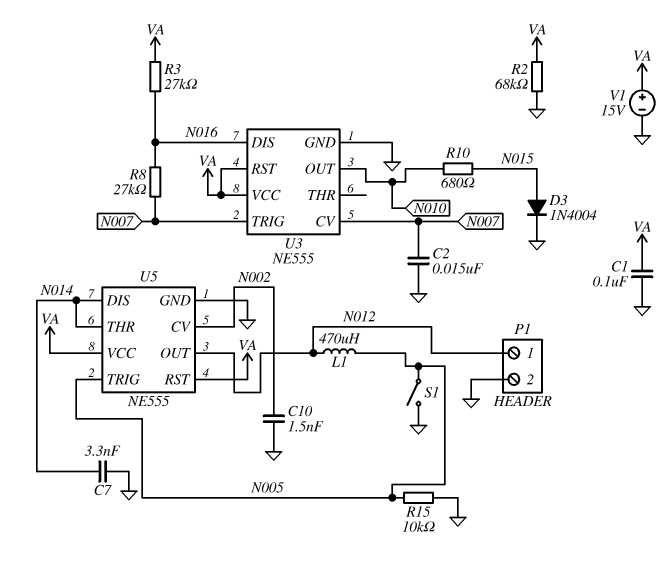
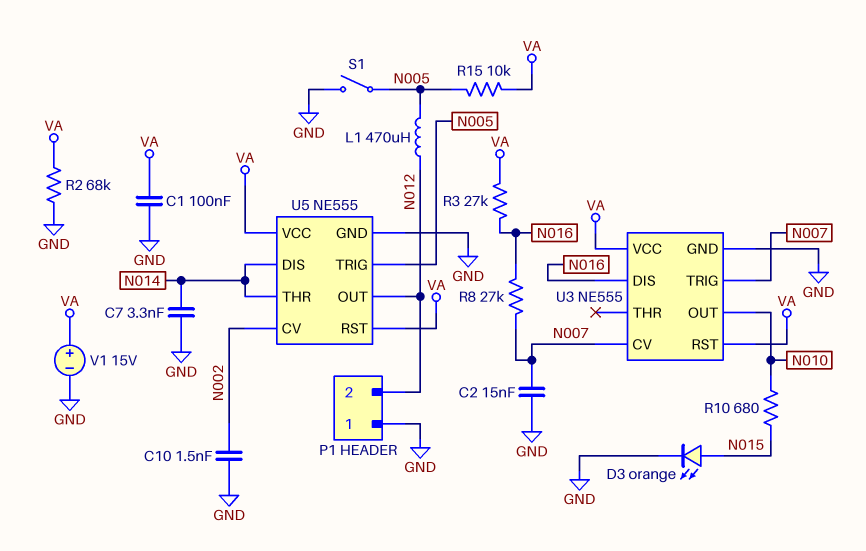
D3: diode 1N4004 (A N015, K GND) -> LED orange (A N015, K GND)
P1 pin 1: N012 -> GND
P1 pin 2: GND -> N012
R15: 10k (GND, N005) -> 10k (N005, VA)

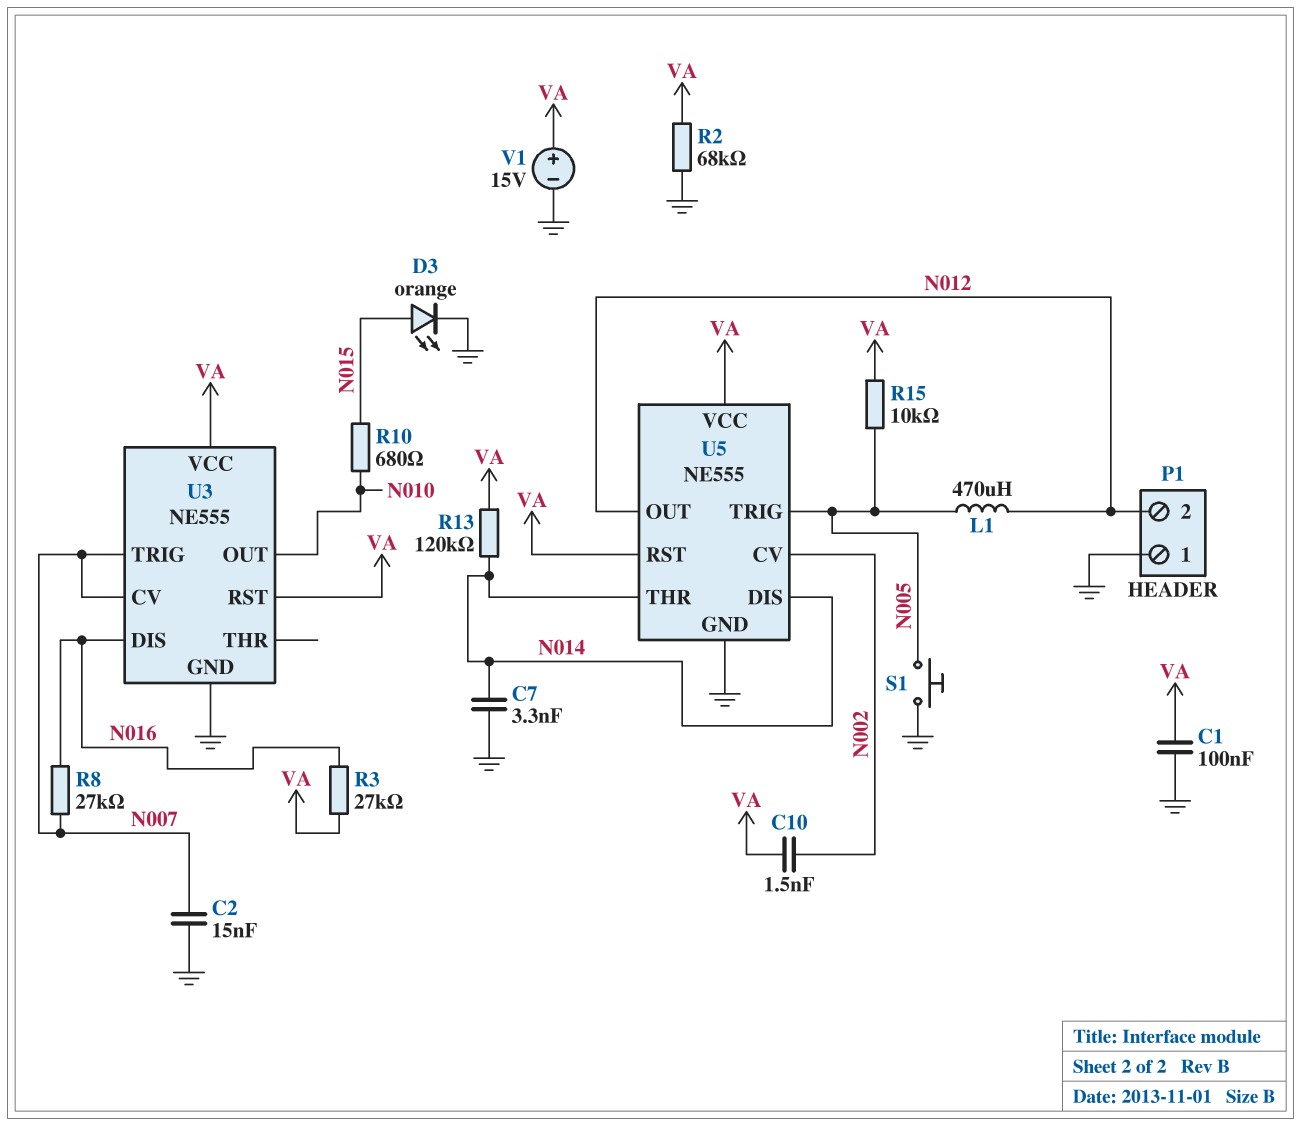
C10: 1.5nF (GND, N002) -> 1.5nF (N002, VA)
R13: none -> 120k (N014, VA)
S1: switch (GND, N005) -> button (GND, N005)

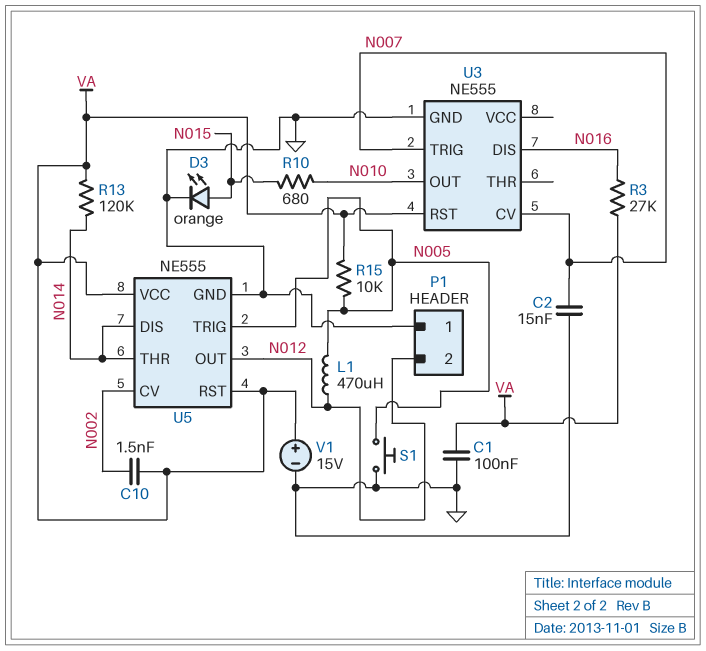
C7: 3.3nF (GND, N014) -> none
R2: 68k (GND, VA) -> none
R8: 27k (N007, N016) -> none
U3 pin VCC: VA -> none

